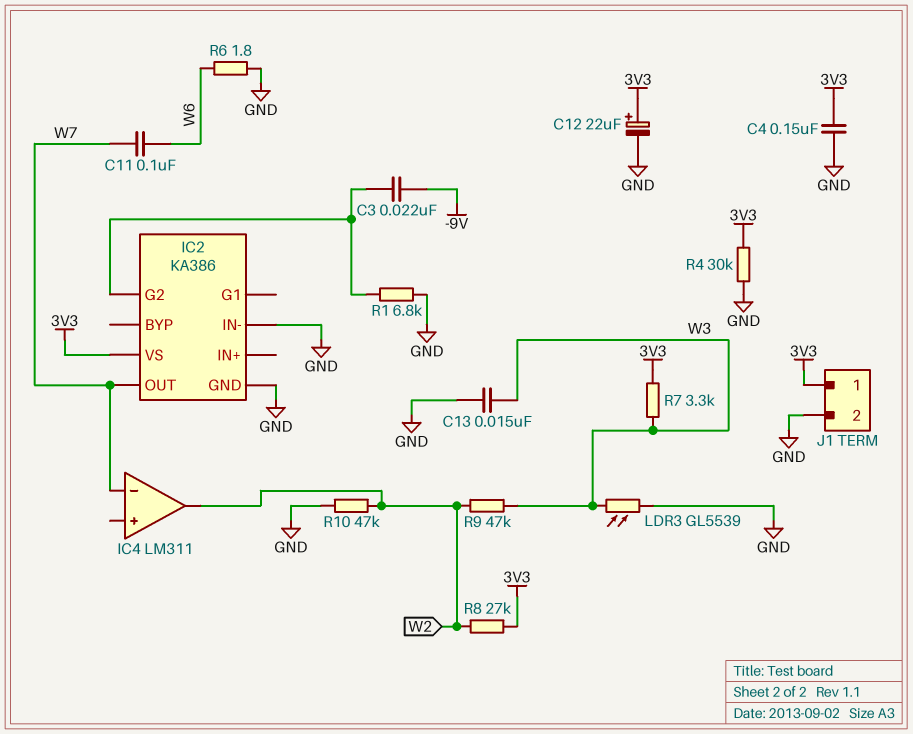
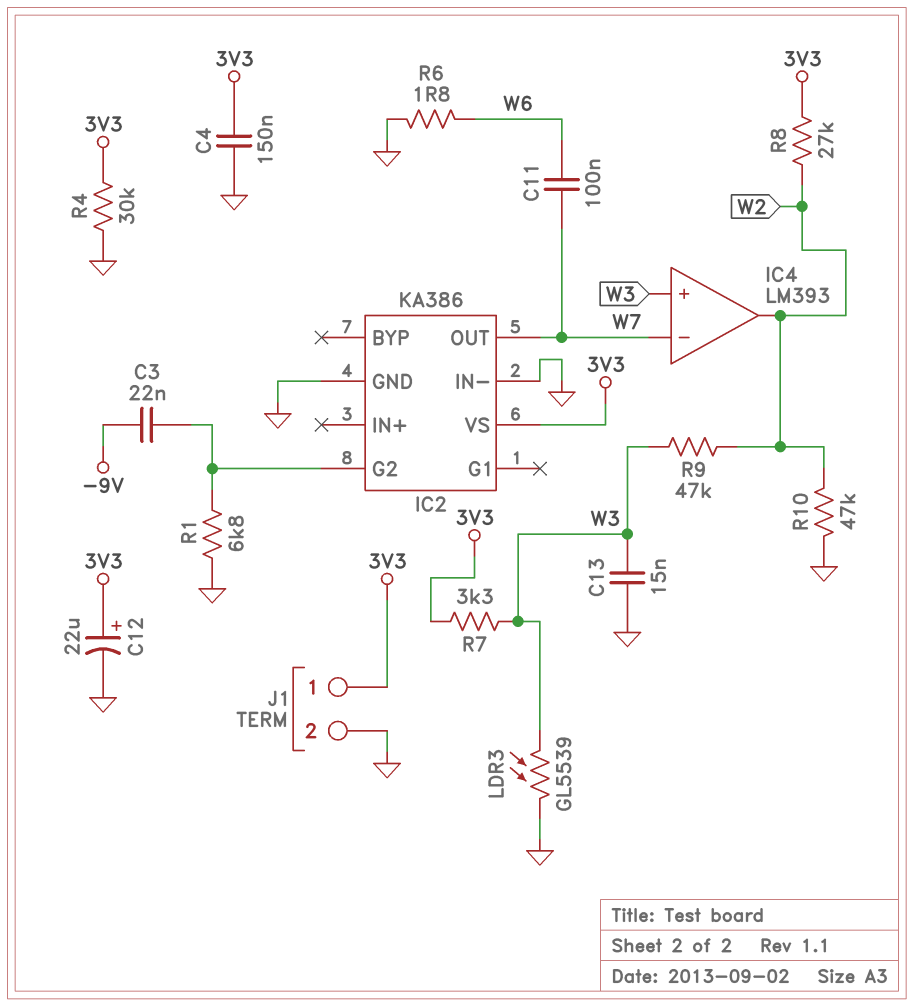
IC4: LM311 -> LM393
IC4 pin in+: none -> W3

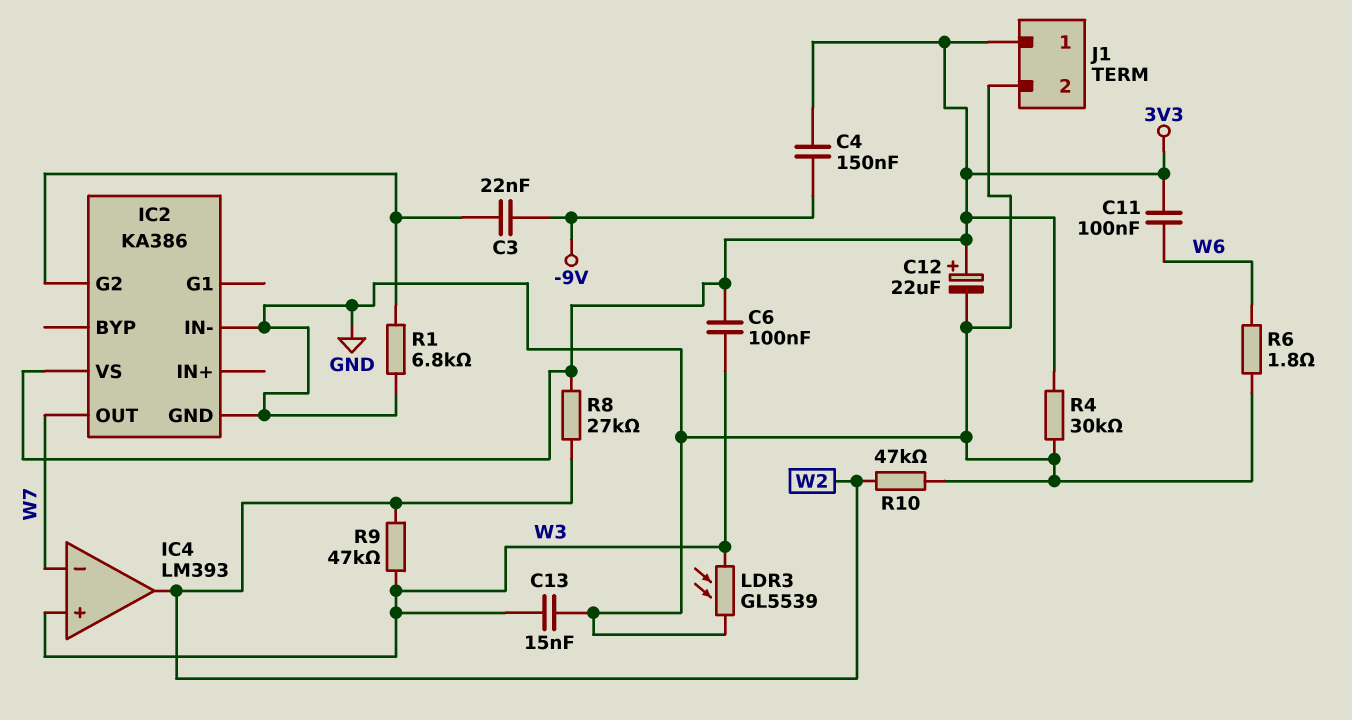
C4: 150nF (3V3, GND) -> 150nF (-9V, 3V3)
C6: none -> 100nF (3V3, W3)
C11: 100nF (W6, W7) -> 100nF (3V3, W6)
R7: 3.3k (3V3, W3) -> none

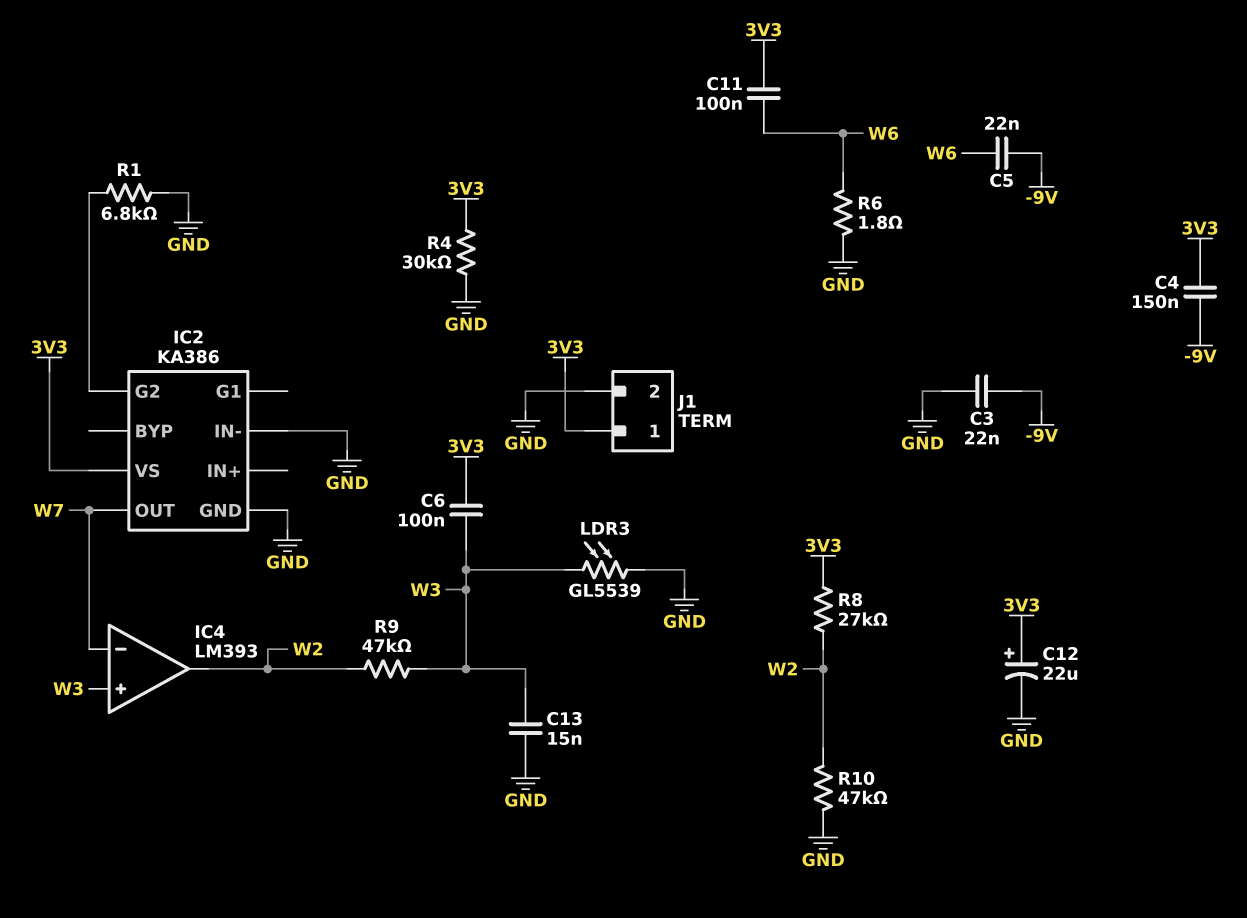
C3: 22nF (-9V, IC2/G2) -> 22nF (-9V, GND)
C5: none -> 22nF (-9V, W6)

